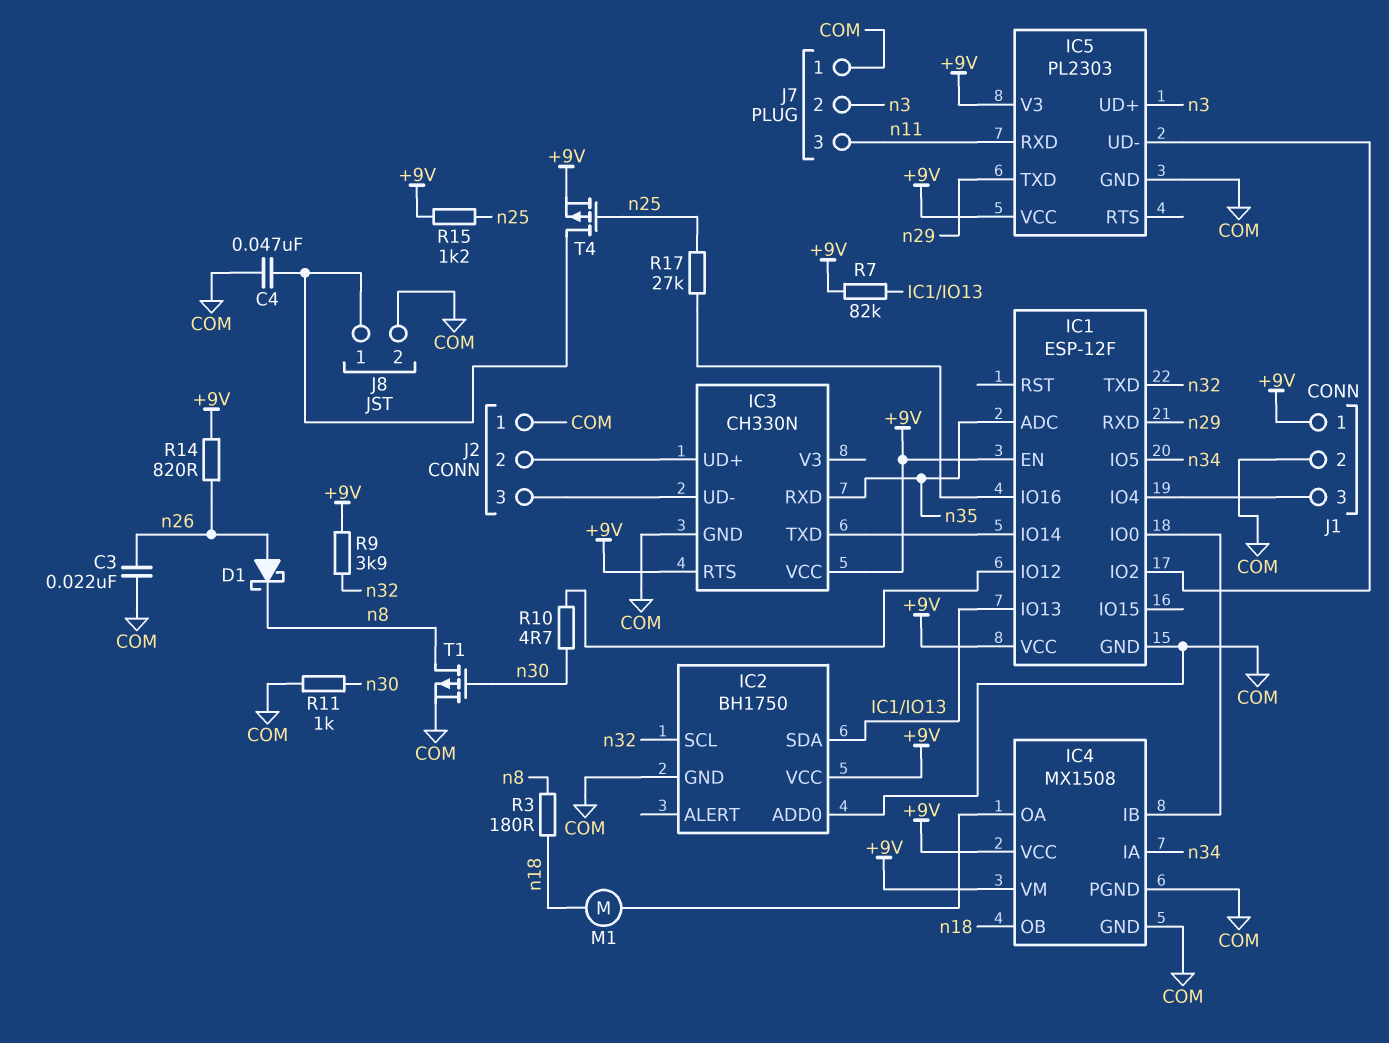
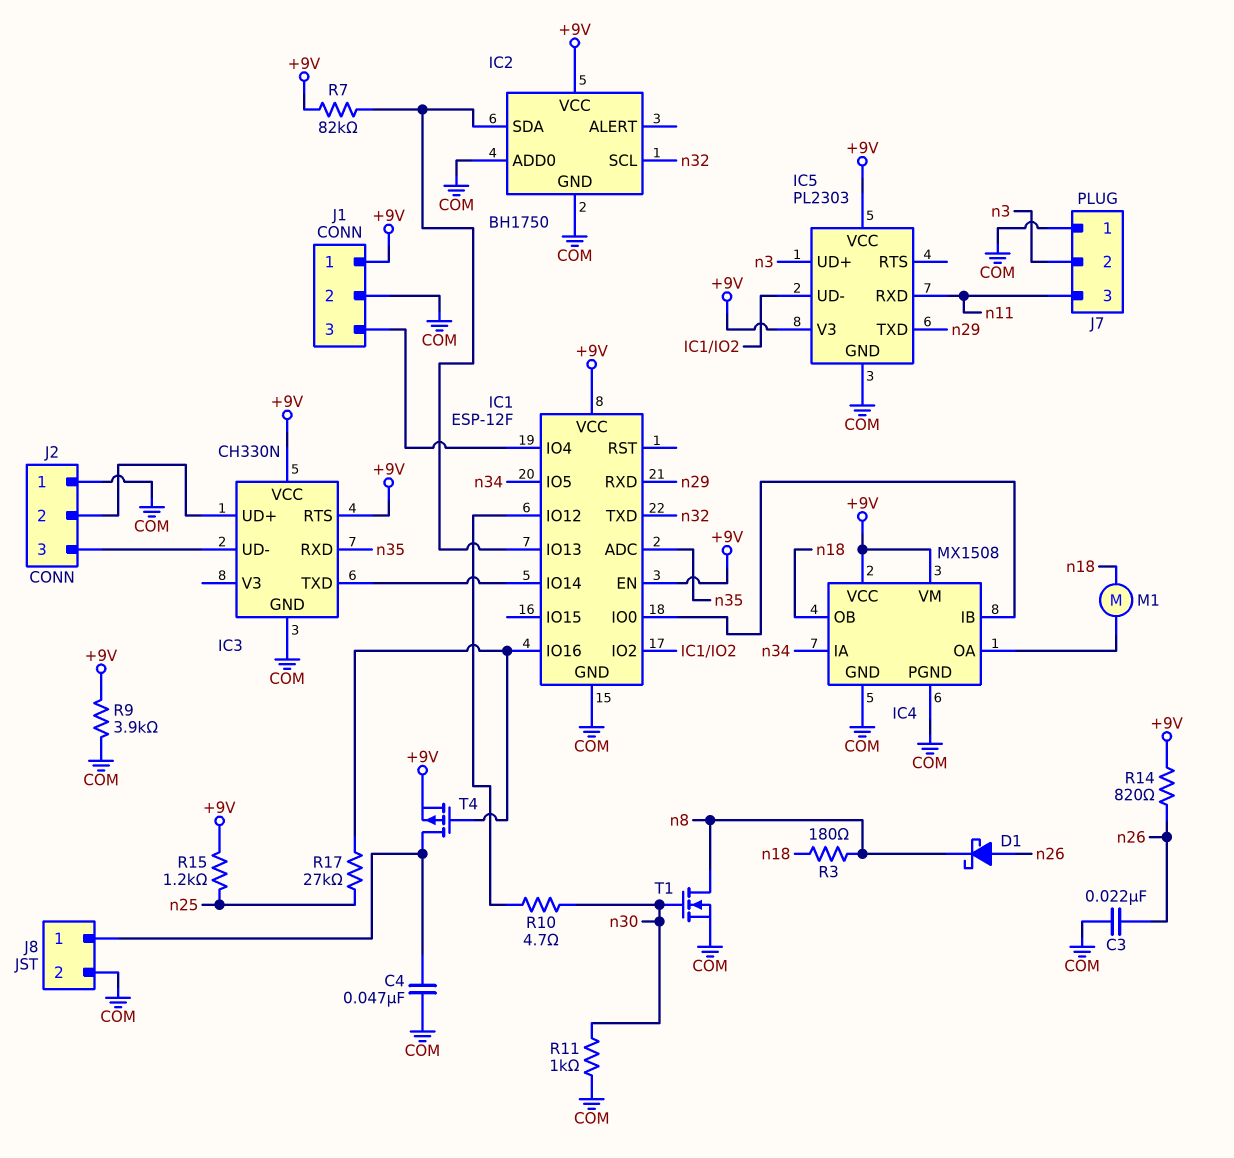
R9: 3.9k (+9V, n32) -> 3.9k (+9V, COM)
T1: PMOS (G n30, D n8, S COM) -> NMOS (G n30, D n8, S COM)
T4: PMOS (G n25, D J8/1, S +9V) -> PMOS (G IC1/IO16, D J8/1, S +9V)

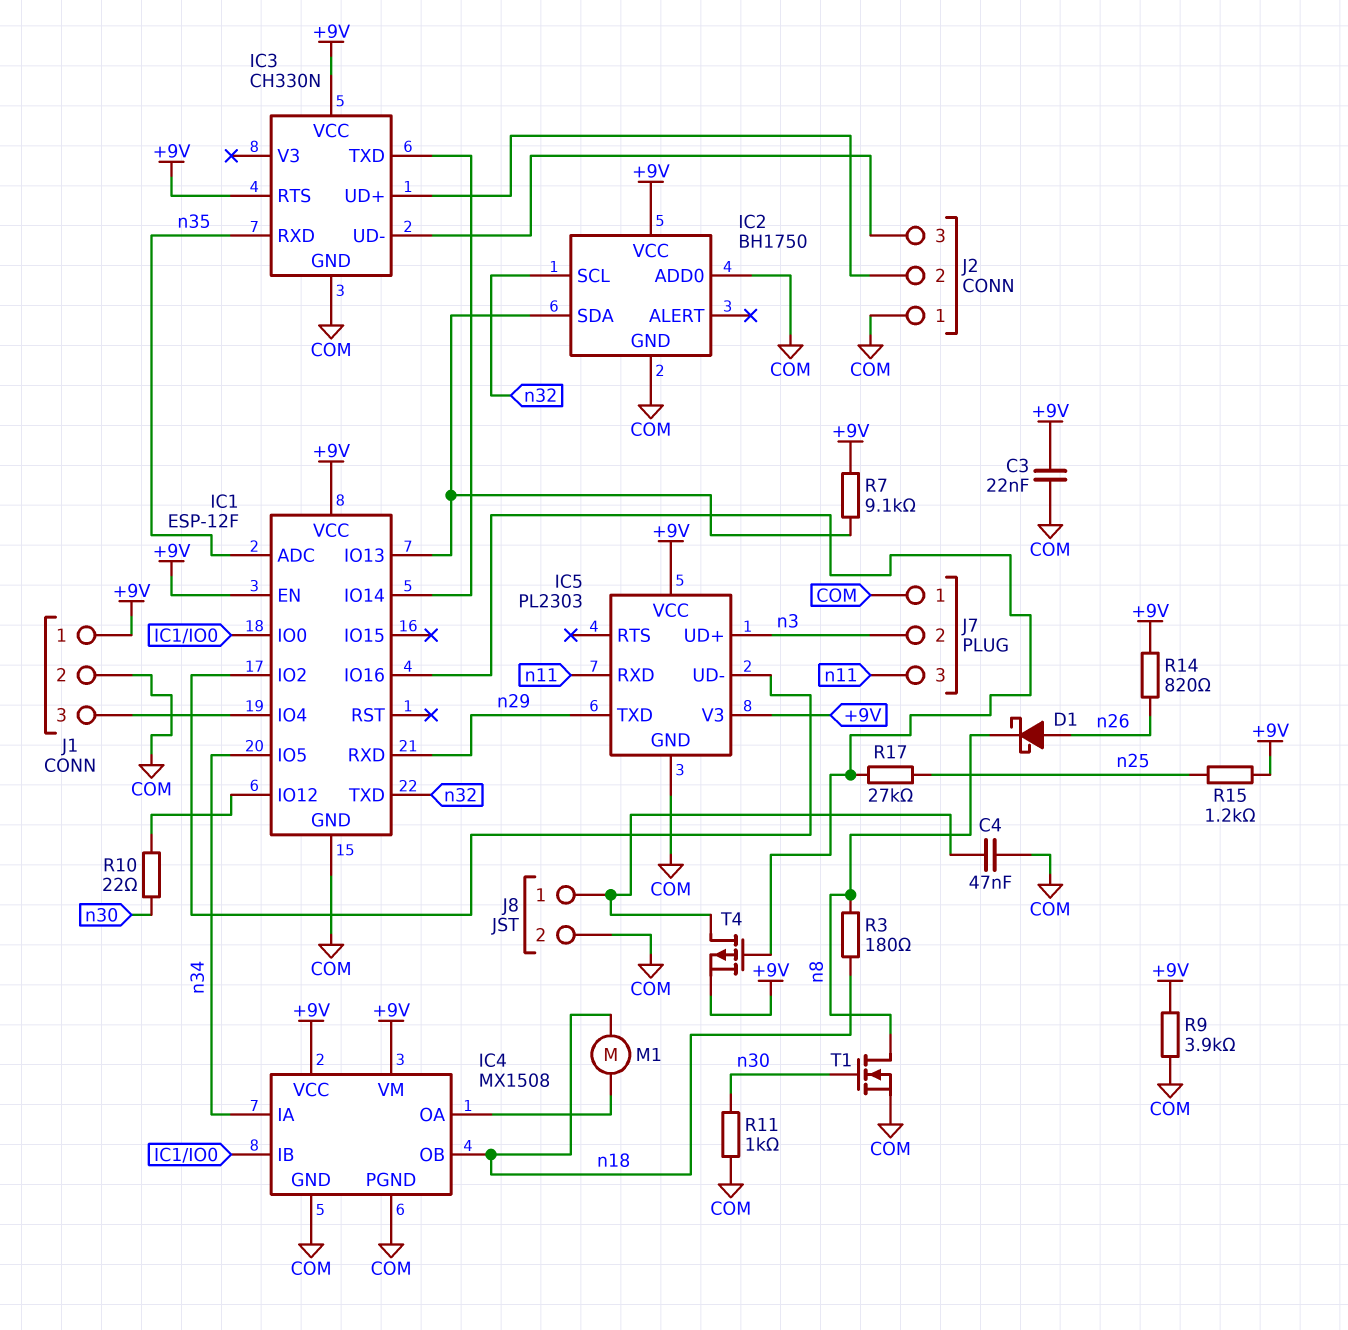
C3: 22nF (COM, n26) -> 22nF (+9V, COM)
R7: 82k (+9V, IC1/IO13) -> 9.1k (+9V, IC1/IO13)
R10: 4.7 (IC1/IO12, n30) -> 22 (IC1/IO12, n30)

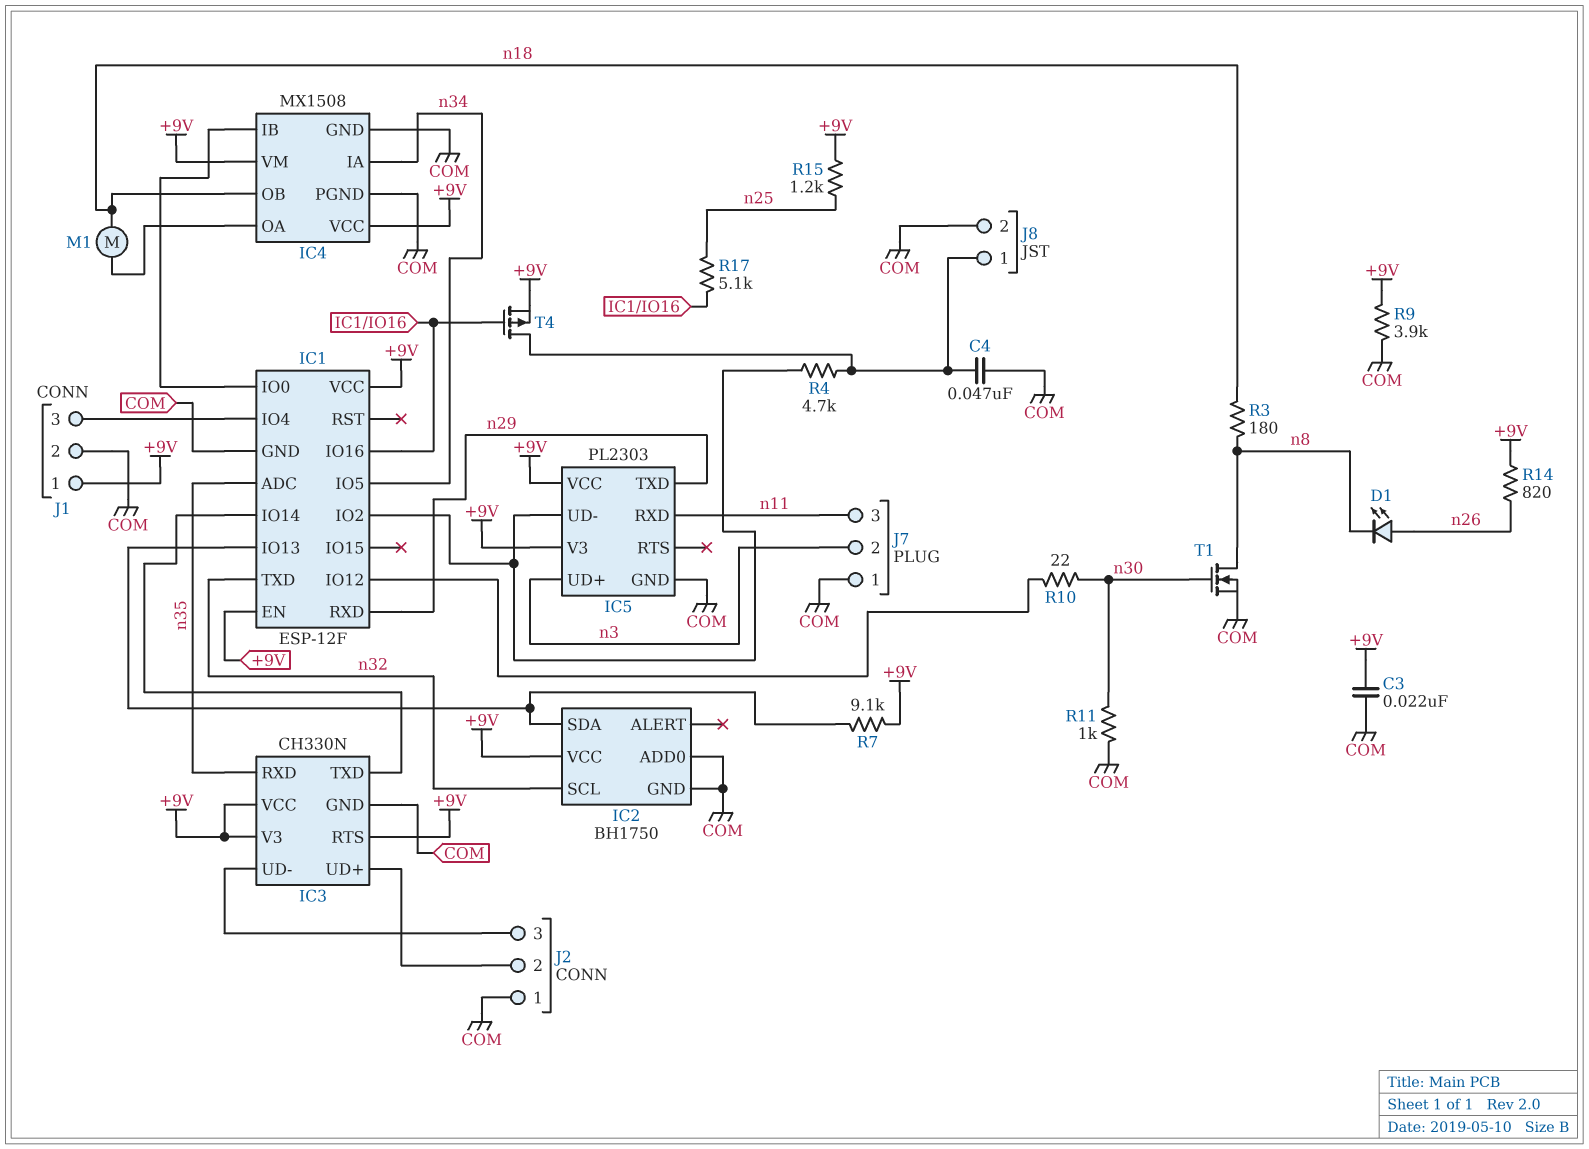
D1: schottky (A n26, K n8) -> LED (A n26, K n8)
IC3 pin V3: none -> +9V
R4: none -> 4.7k (IC1/IO2, J8/1)
R17: 27k (IC1/IO16, n25) -> 5.1k (IC1/IO16, n25)

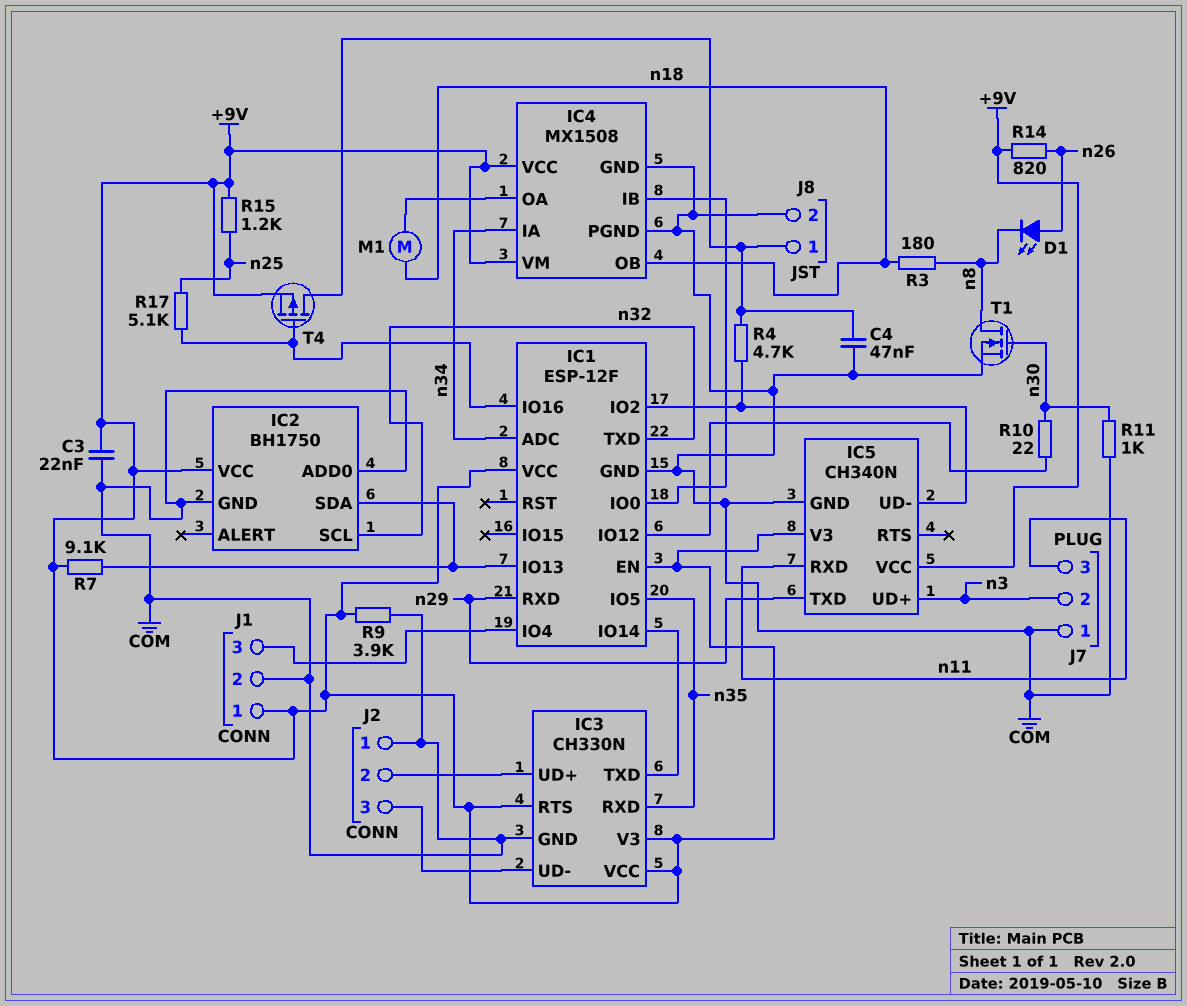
IC1 pin ADC: n35 -> n34
IC1 pin IO5: n34 -> n35
IC5: PL2303 -> CH340N

